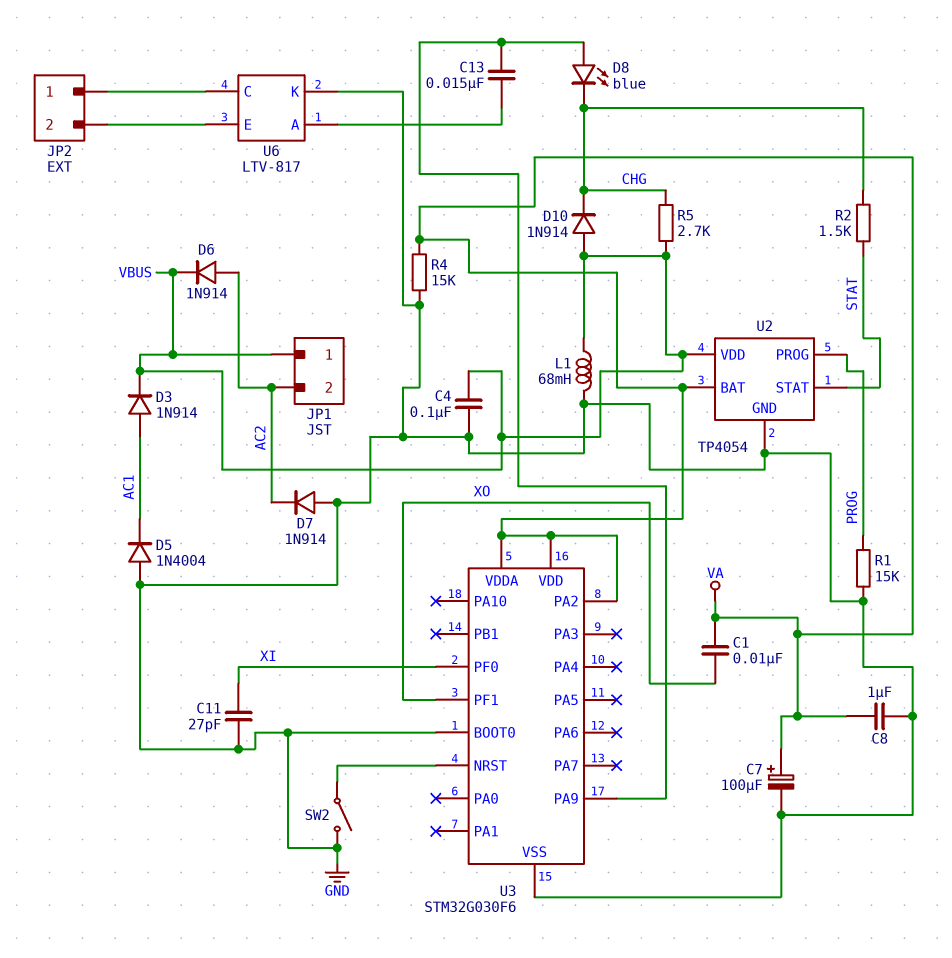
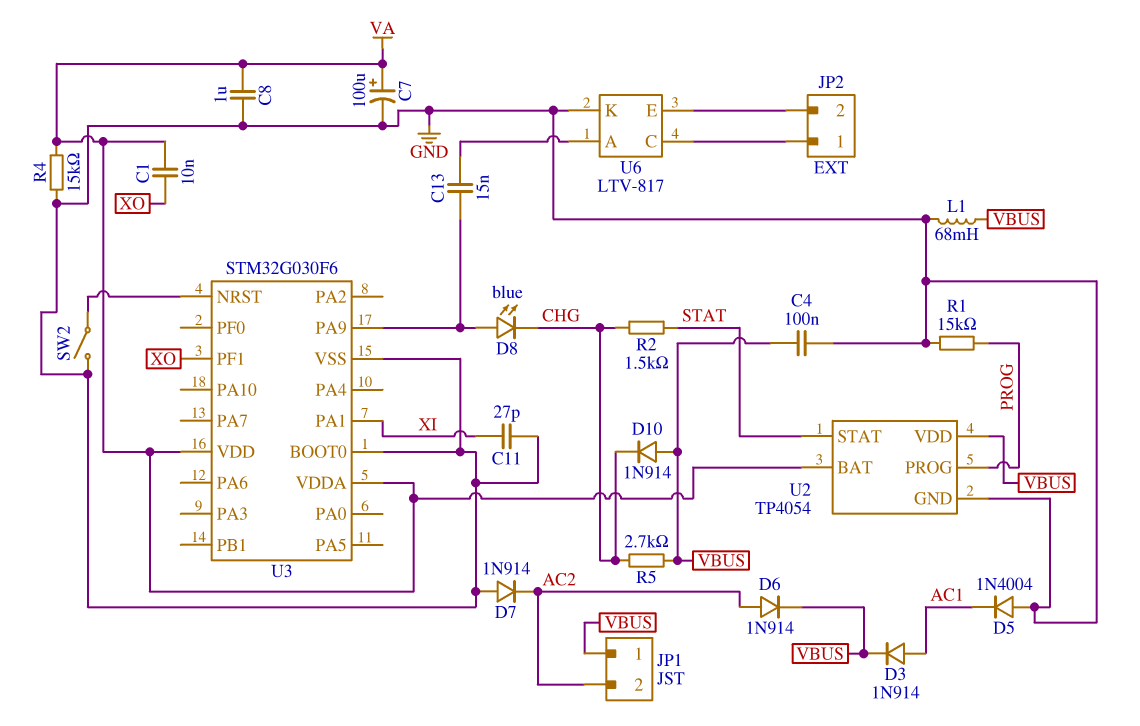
U3 pin PA1: none -> XI
U3 pin PA2: VA -> none
U3 pin PF0: XI -> none

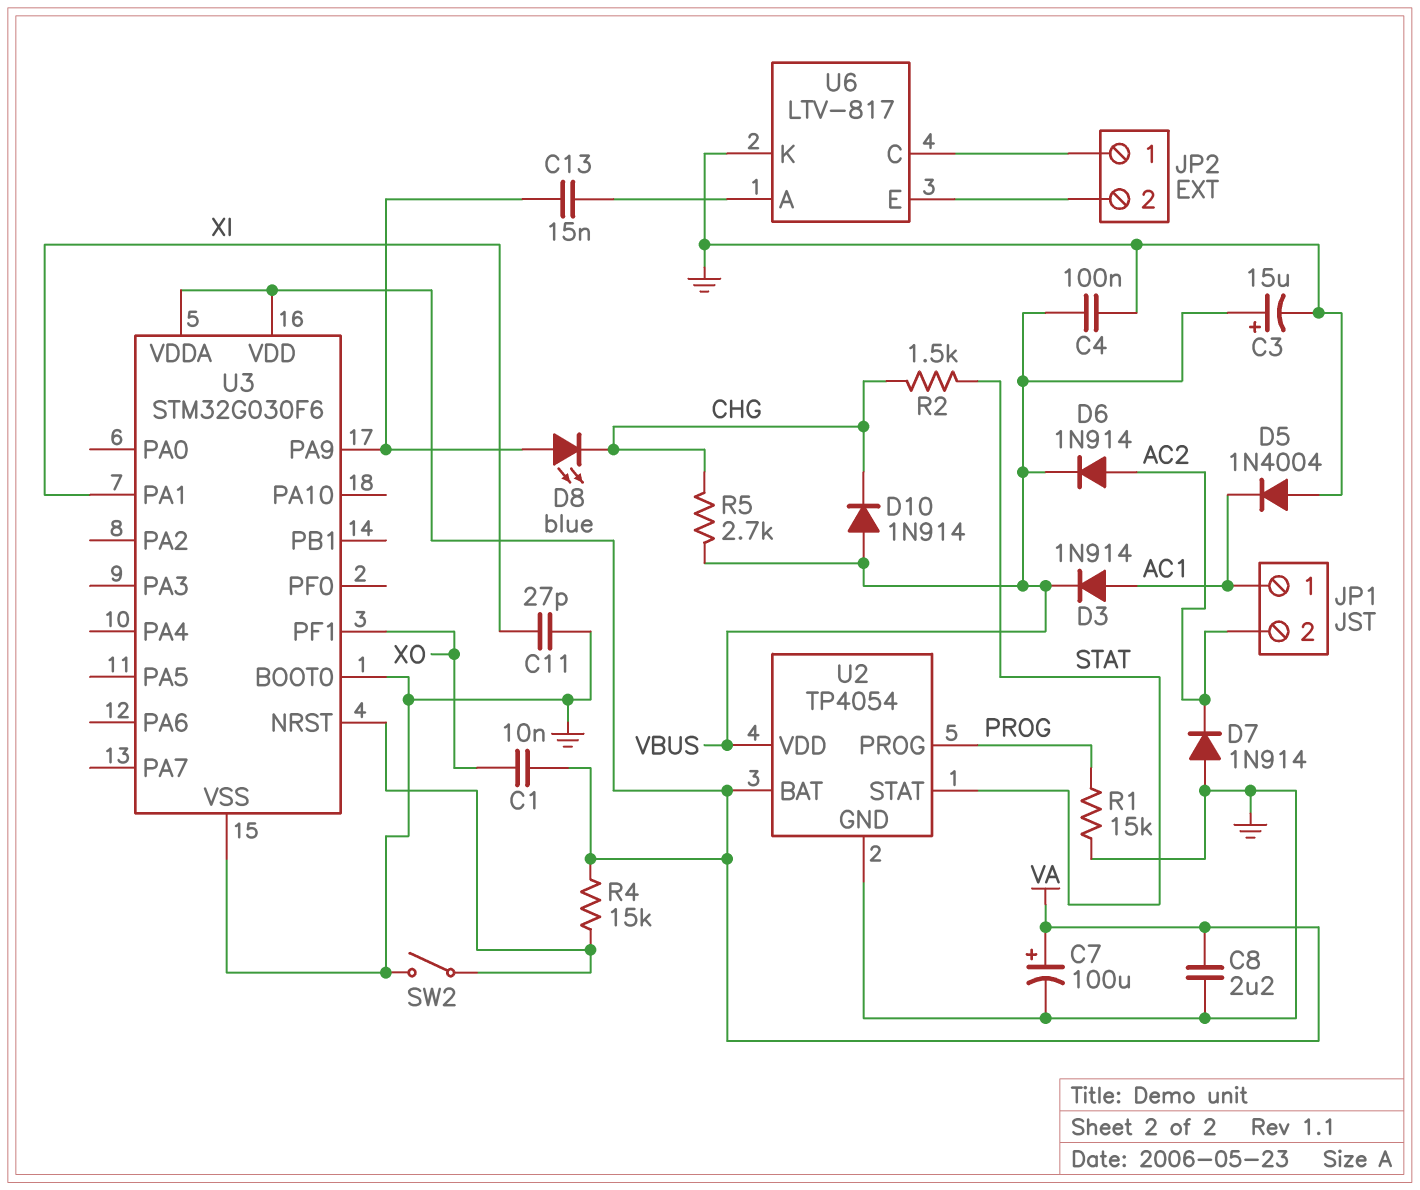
C3: none -> 15uF (plus VBUS, minus GND)
C8: 1uF (GND, VA) -> 2.2uF (GND, VA)
JP1 pin 1: VBUS -> AC1
L1: 68mH (GND, VBUS) -> none
R4: 15k (GND, VA) -> 15k (U3/NRST, VA)

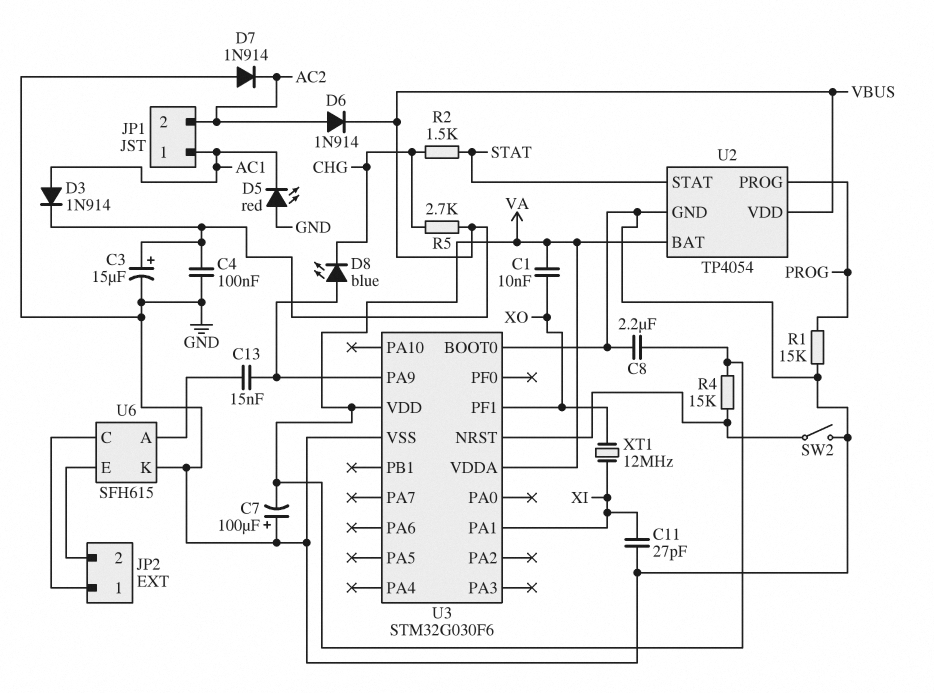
C7: 100uF (plus VA, minus GND) -> 100uF (plus GND, minus VA)
D5: diode 1N4004 (A GND, K AC1) -> LED red (A GND, K AC1)
D10: diode 1N914 (A VBUS, K CHG) -> none
U6: LTV-817 -> SFH615
XT1: none -> 12MHz (XI, XO)

